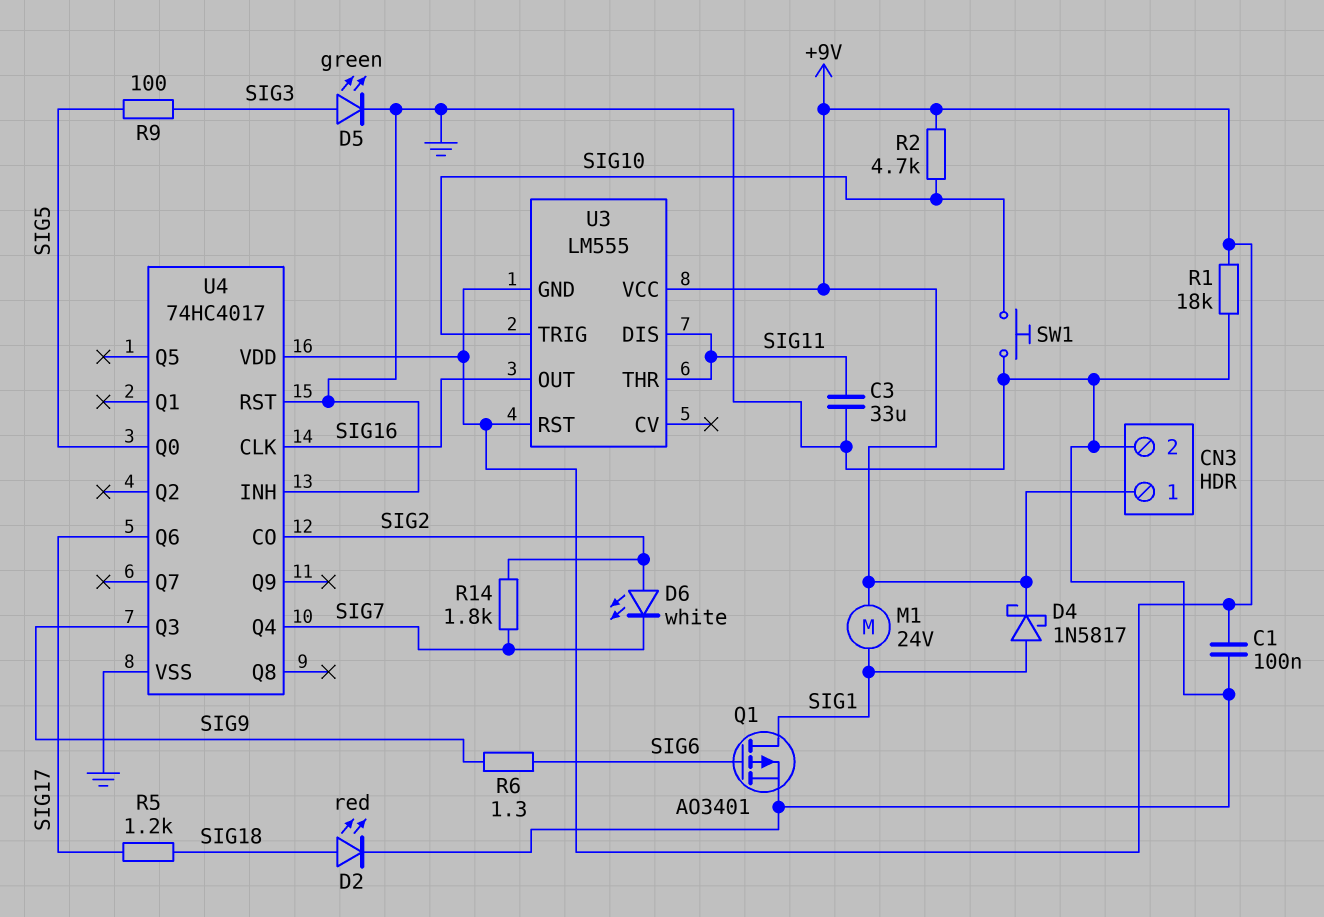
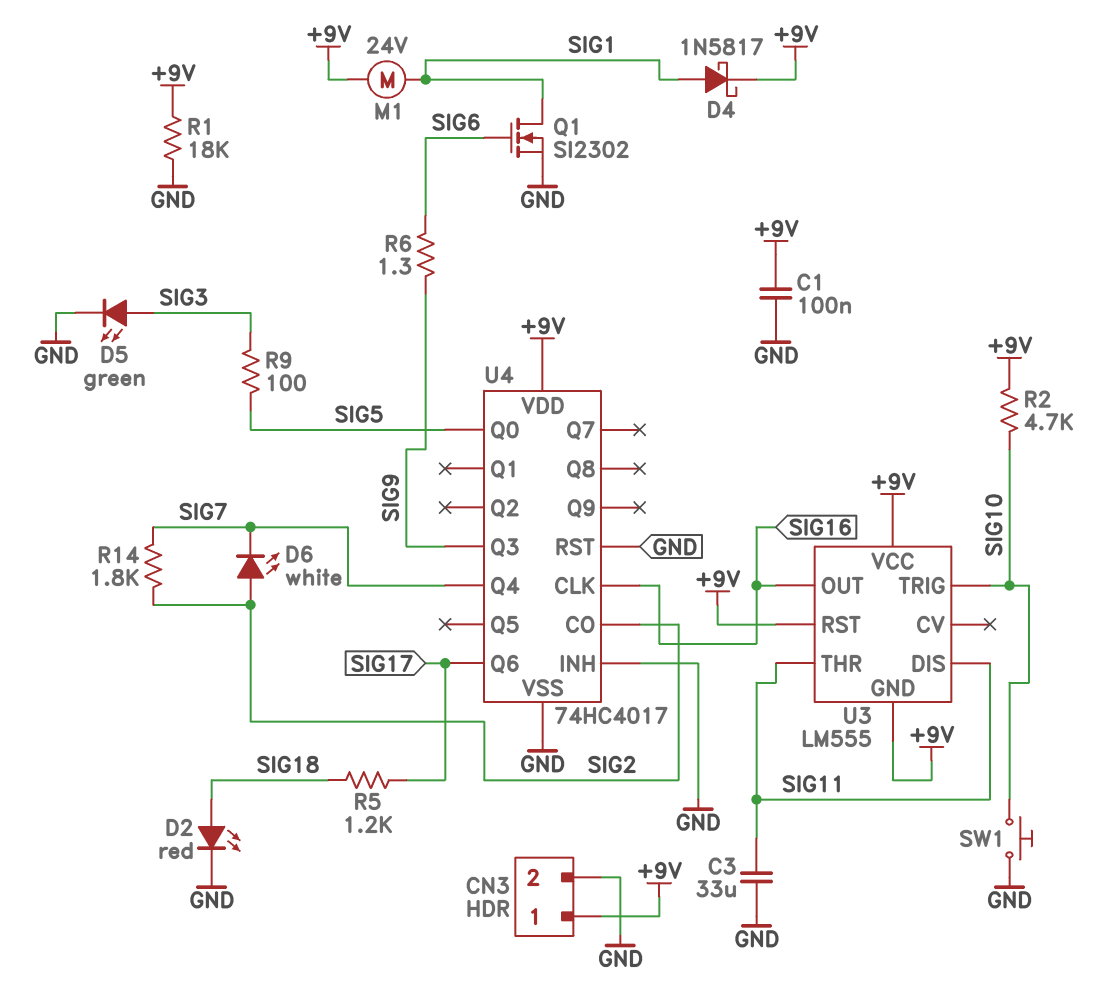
Q1: PMOS AO3401 (G SIG6, D SIG1, S GND) -> NMOS SI2302 (G SIG6, D SIG1, S GND)

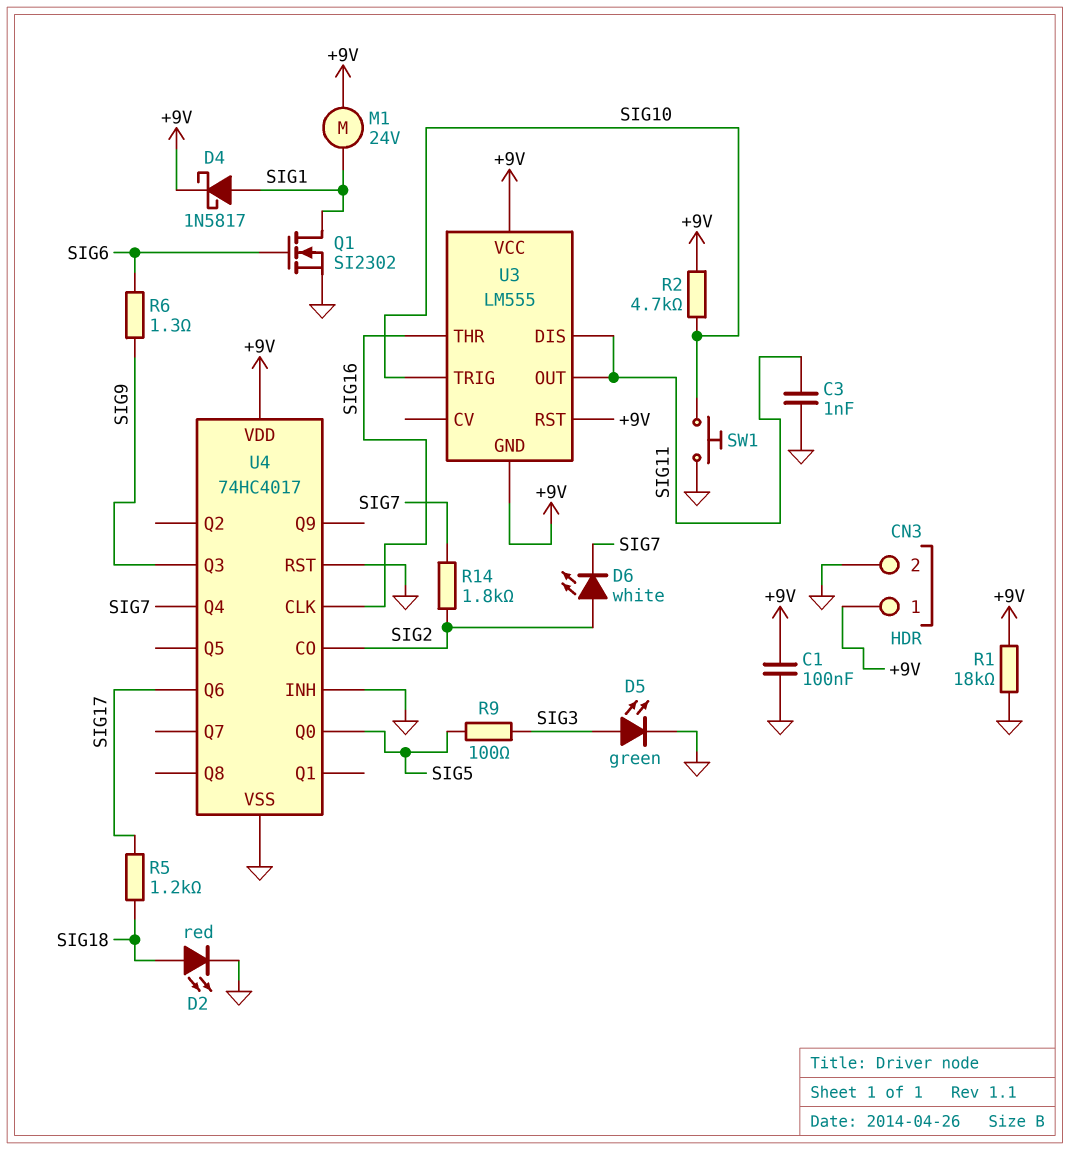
C3: 33uF (GND, SIG11) -> 1nF (GND, SIG11)
U3 pin OUT: SIG16 -> SIG11
U3 pin THR: SIG11 -> SIG16

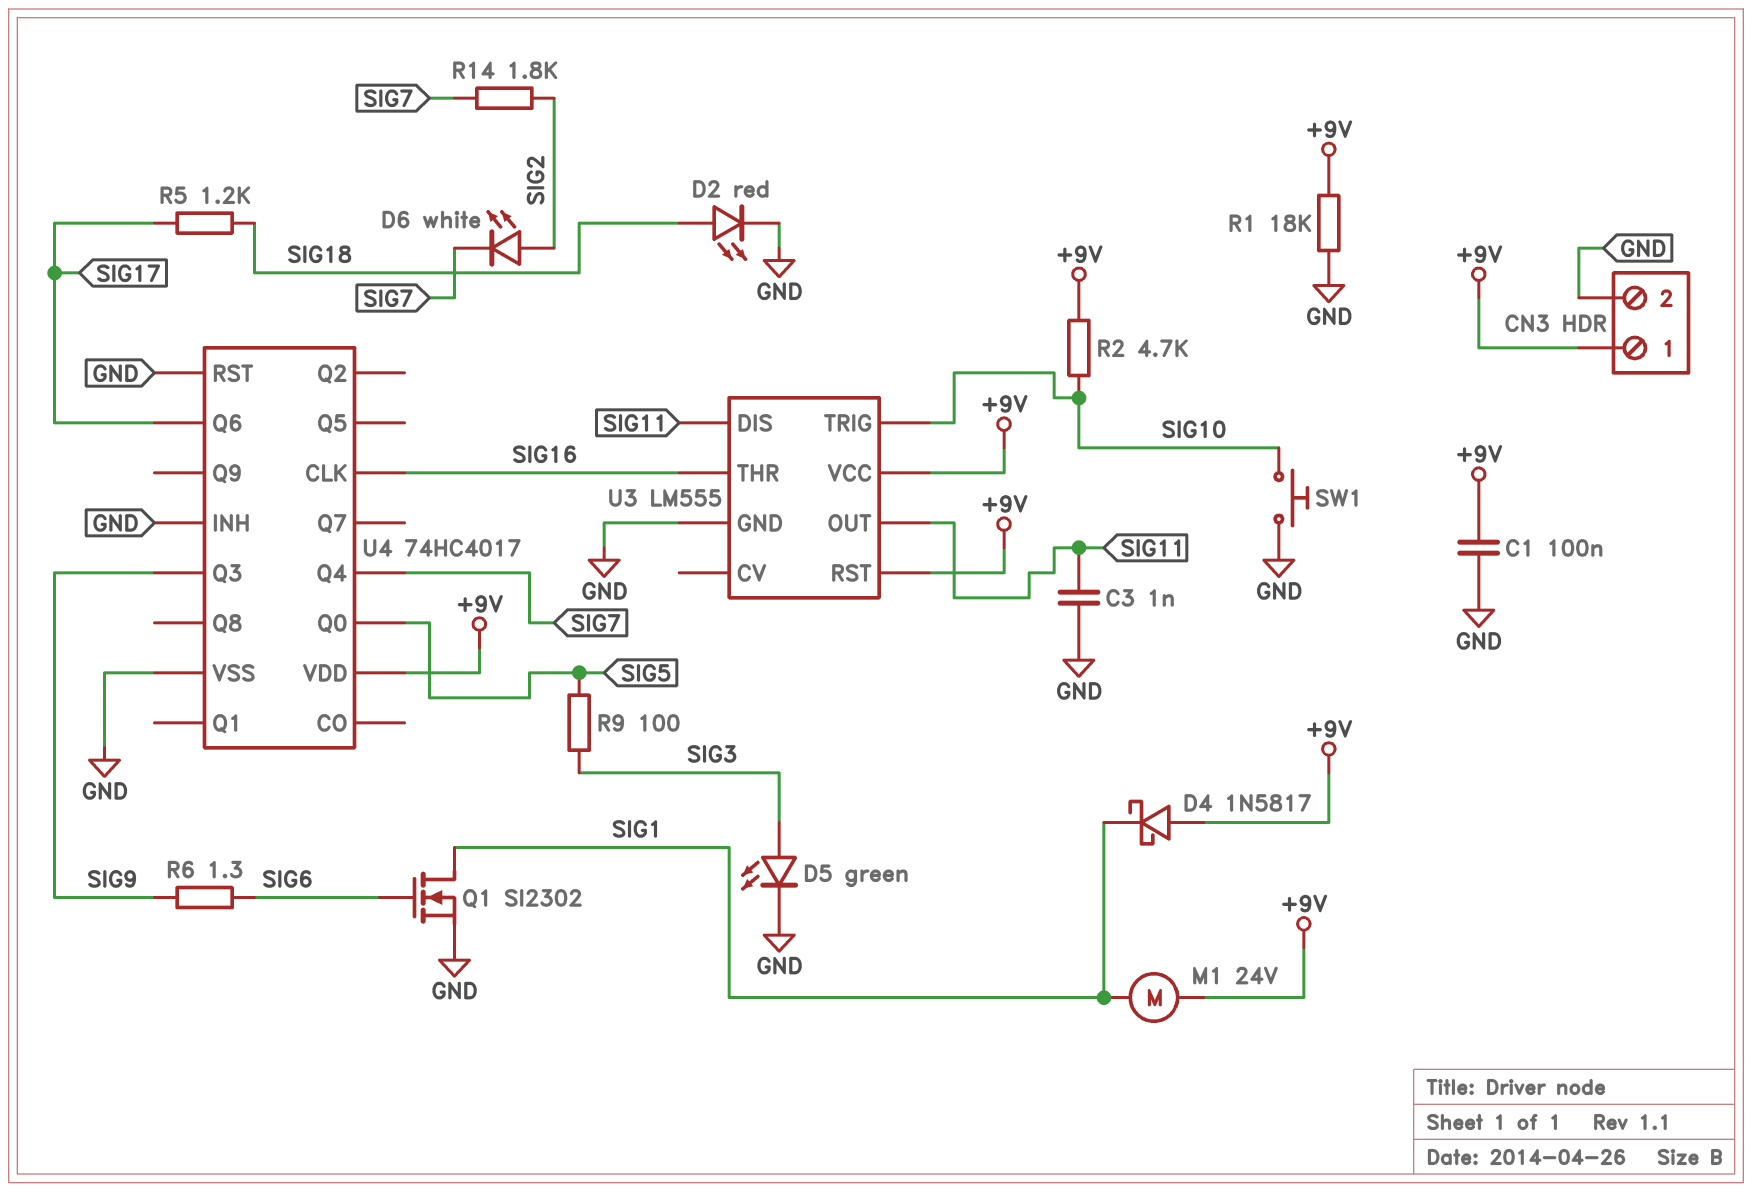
D4: schottky 1N5817 (A SIG1, K +9V) -> schottky 1N5817 (A +9V, K SIG1)
U3 pin GND: +9V -> GND
U4 pin CO: SIG2 -> none

